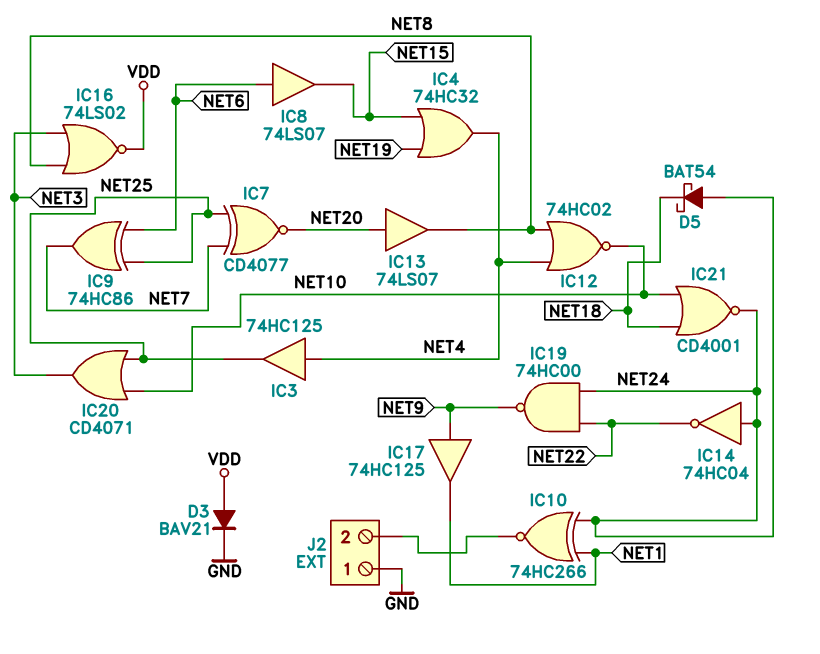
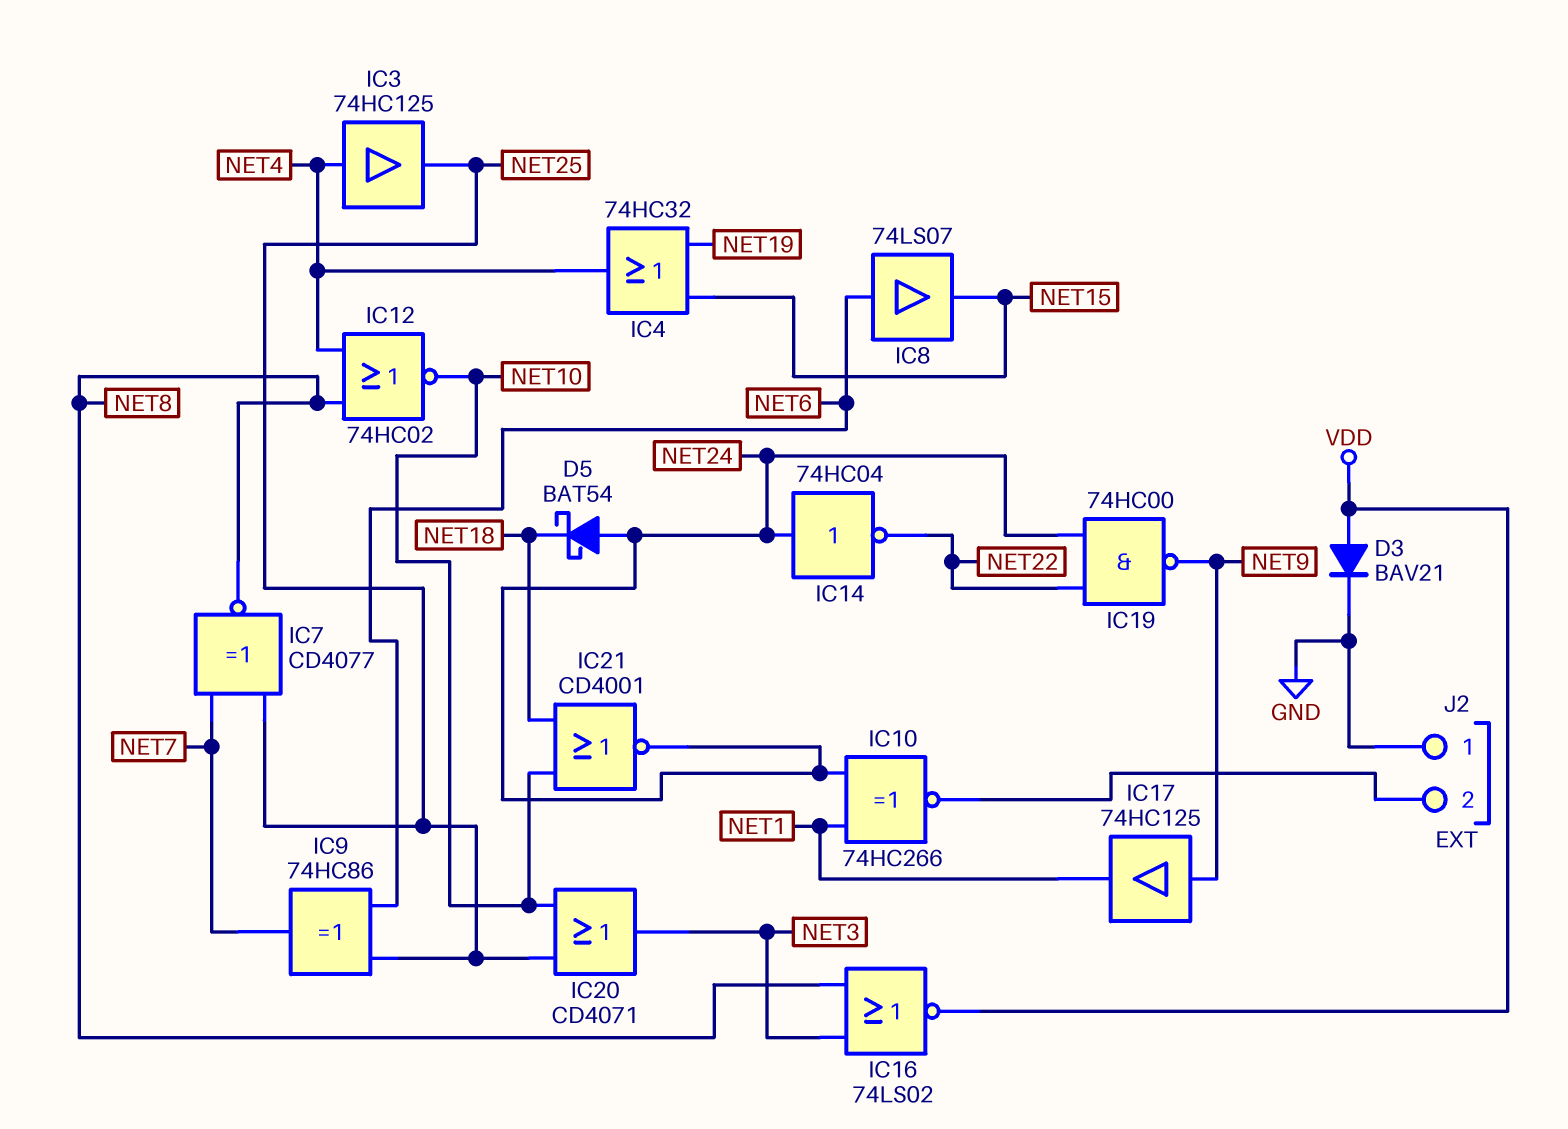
IC7: XNOR CD4077 (in NET7, in NET25, out NET20) -> XNOR CD4077 (in NET7, in NET25, out NET8)
IC13: buffer 74LS07 (in NET20, out NET8) -> none

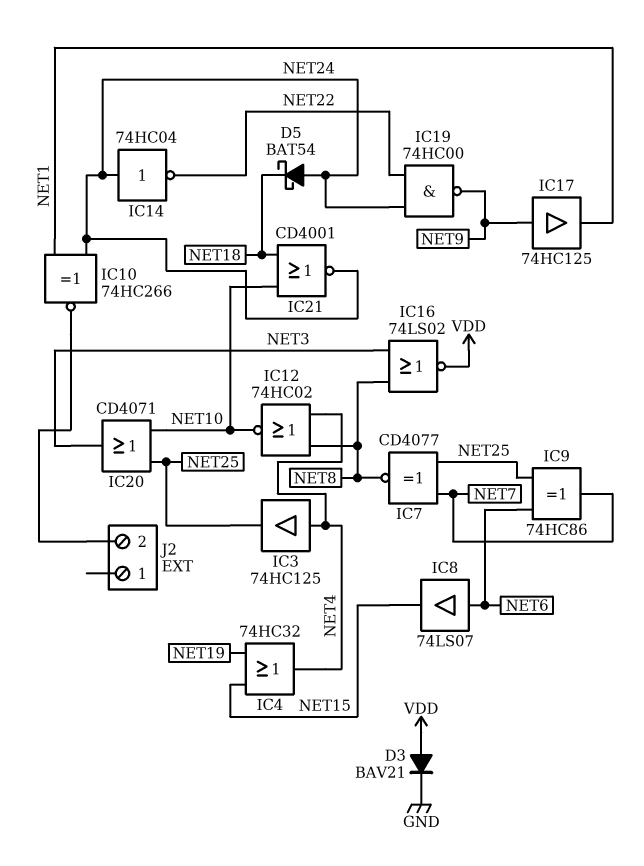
J2 pin 1: GND -> none

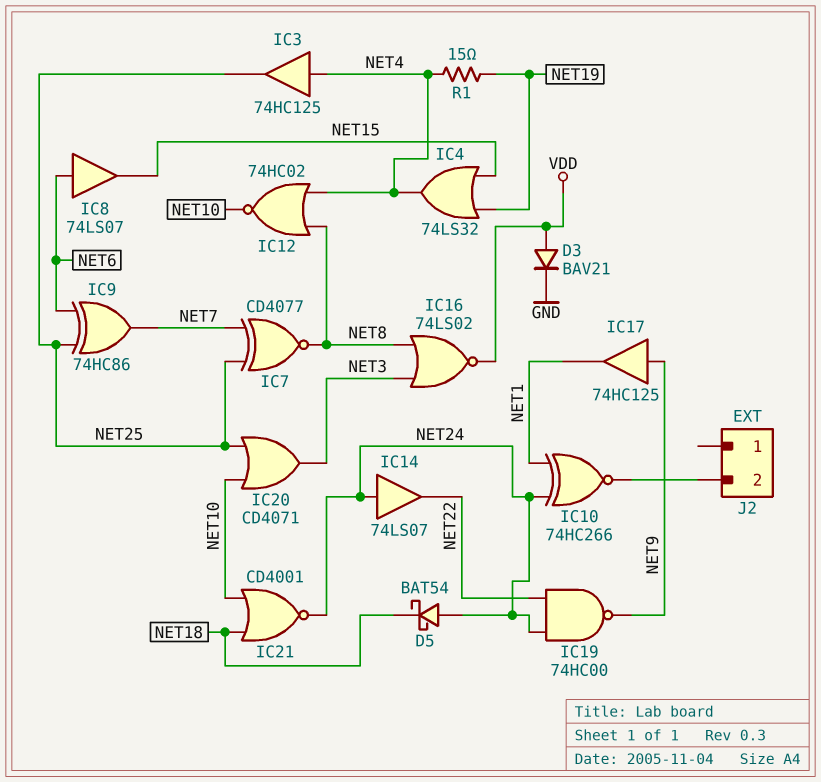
IC4: OR 74HC32 (in NET15, in NET19, out NET4) -> OR 74LS32 (in NET15, in NET19, out NET4)
IC14: NOT 74HC04 (in NET24, out NET22) -> buffer 74LS07 (in NET24, out NET22)
R1: none -> 15 (NET4, NET19)

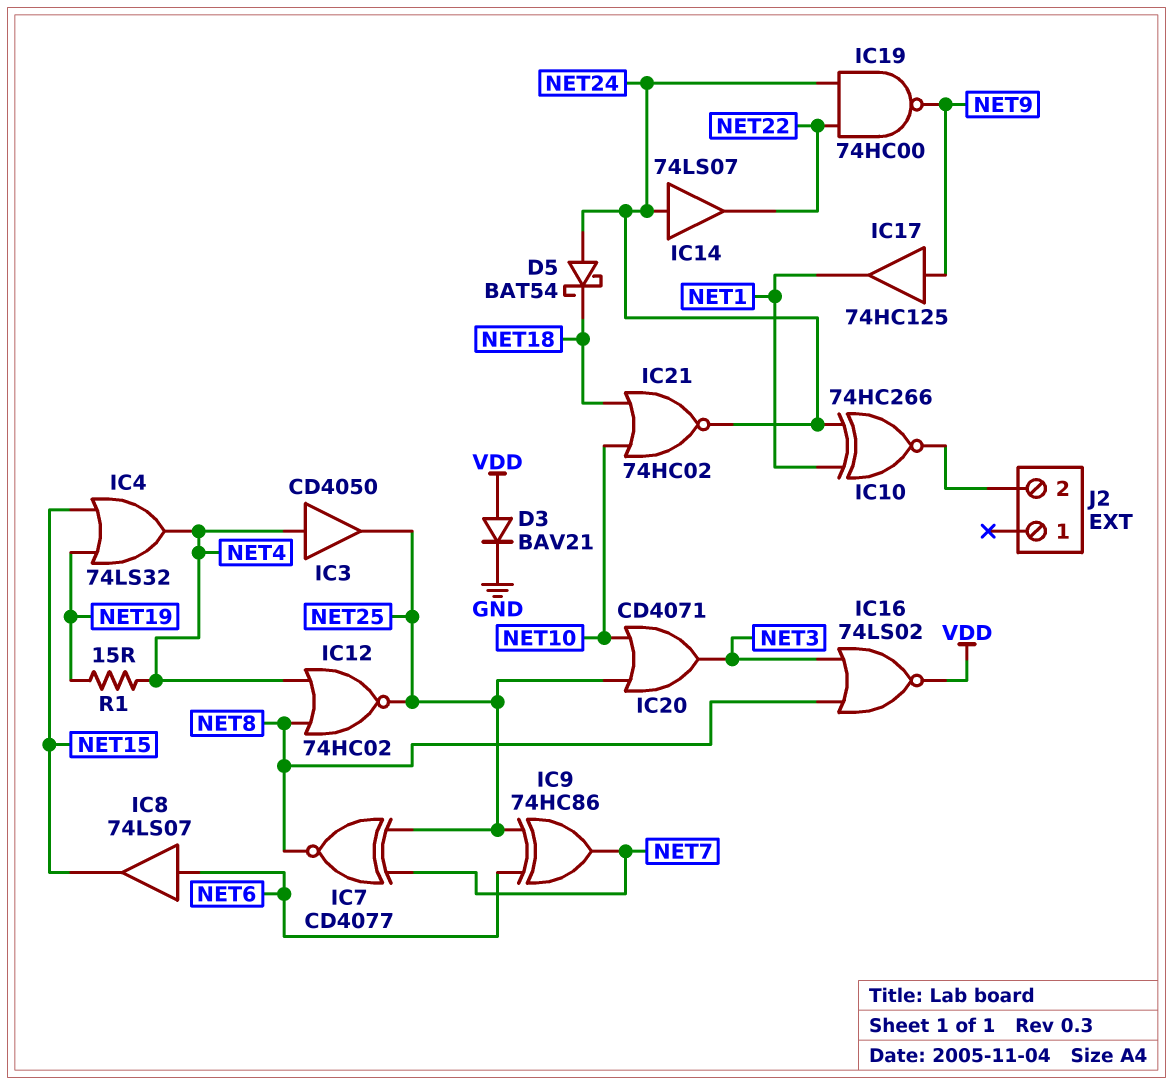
IC3: buffer 74HC125 (in NET4, out NET25) -> buffer CD4050 (in NET4, out NET25)
IC12: NOR 74HC02 (in NET4, in NET8, out NET10) -> NOR 74HC02 (in NET4, in NET8, out NET25)
IC21: NOR CD4001 (in NET10, in NET18, out NET24) -> NOR 74HC02 (in NET10, in NET18, out NET24)

